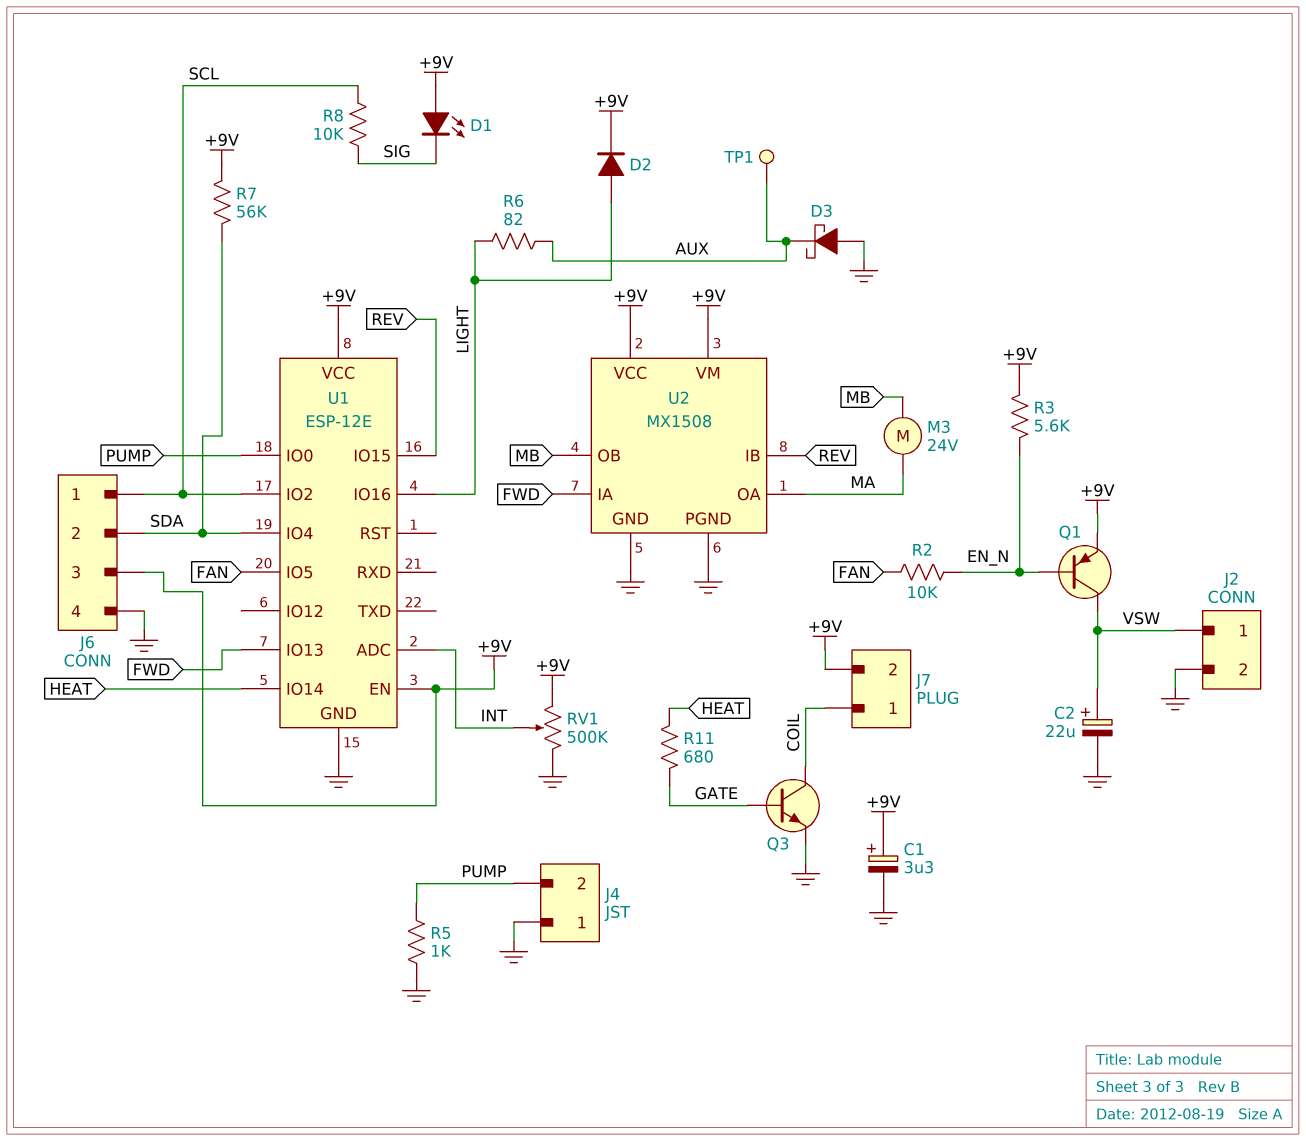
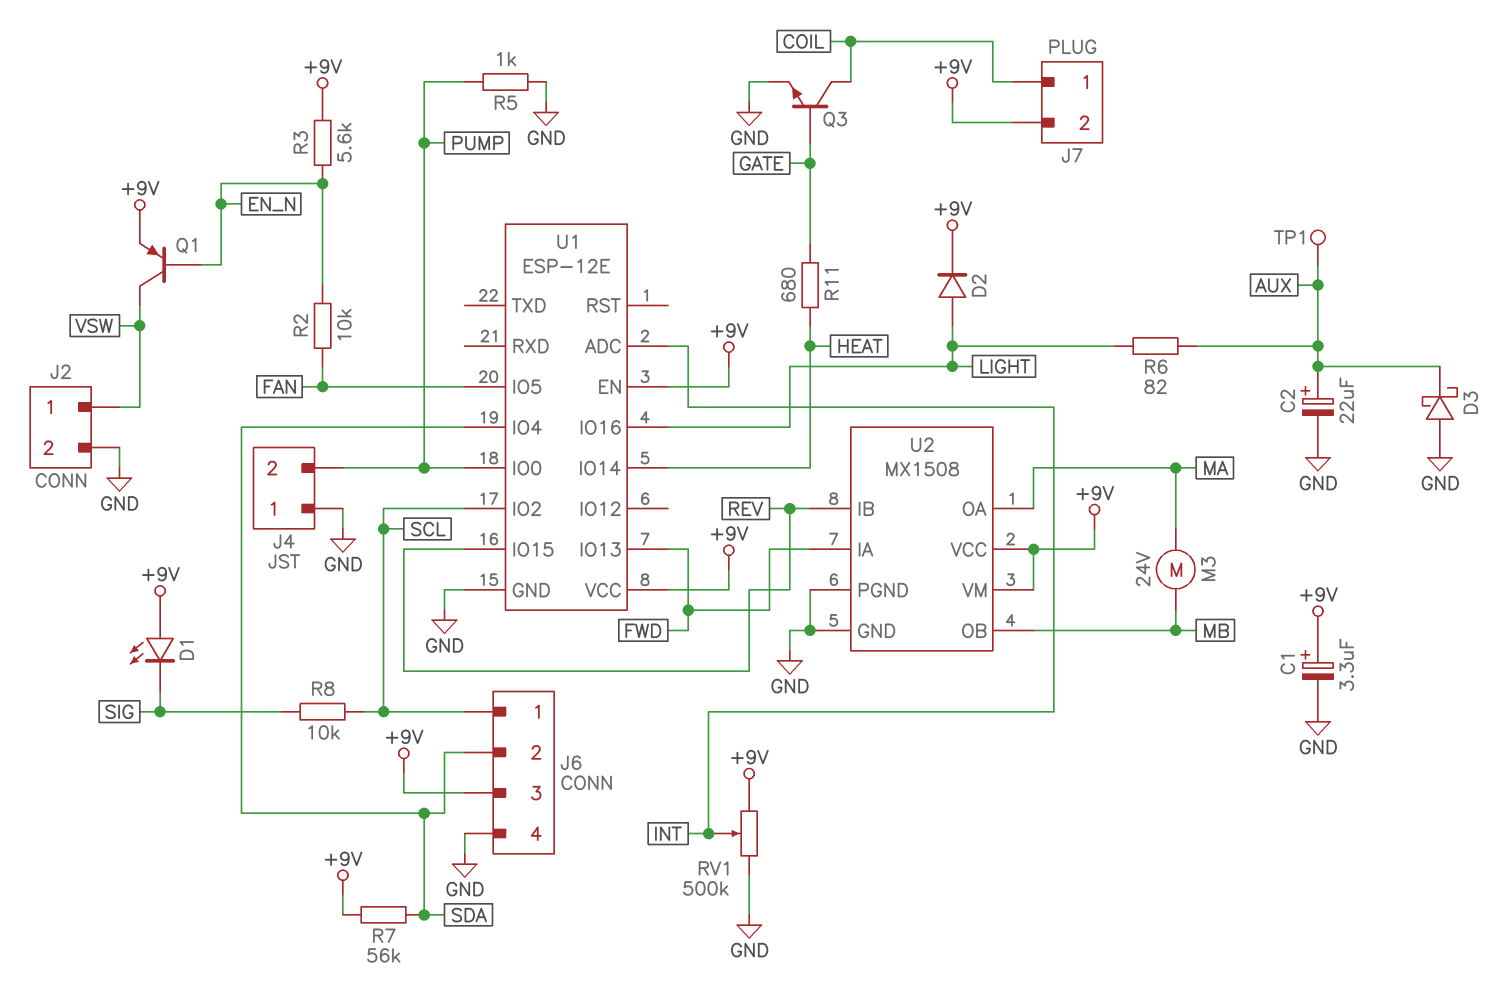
C2: 22uF (plus VSW, minus GND) -> 22uF (plus AUX, minus GND)

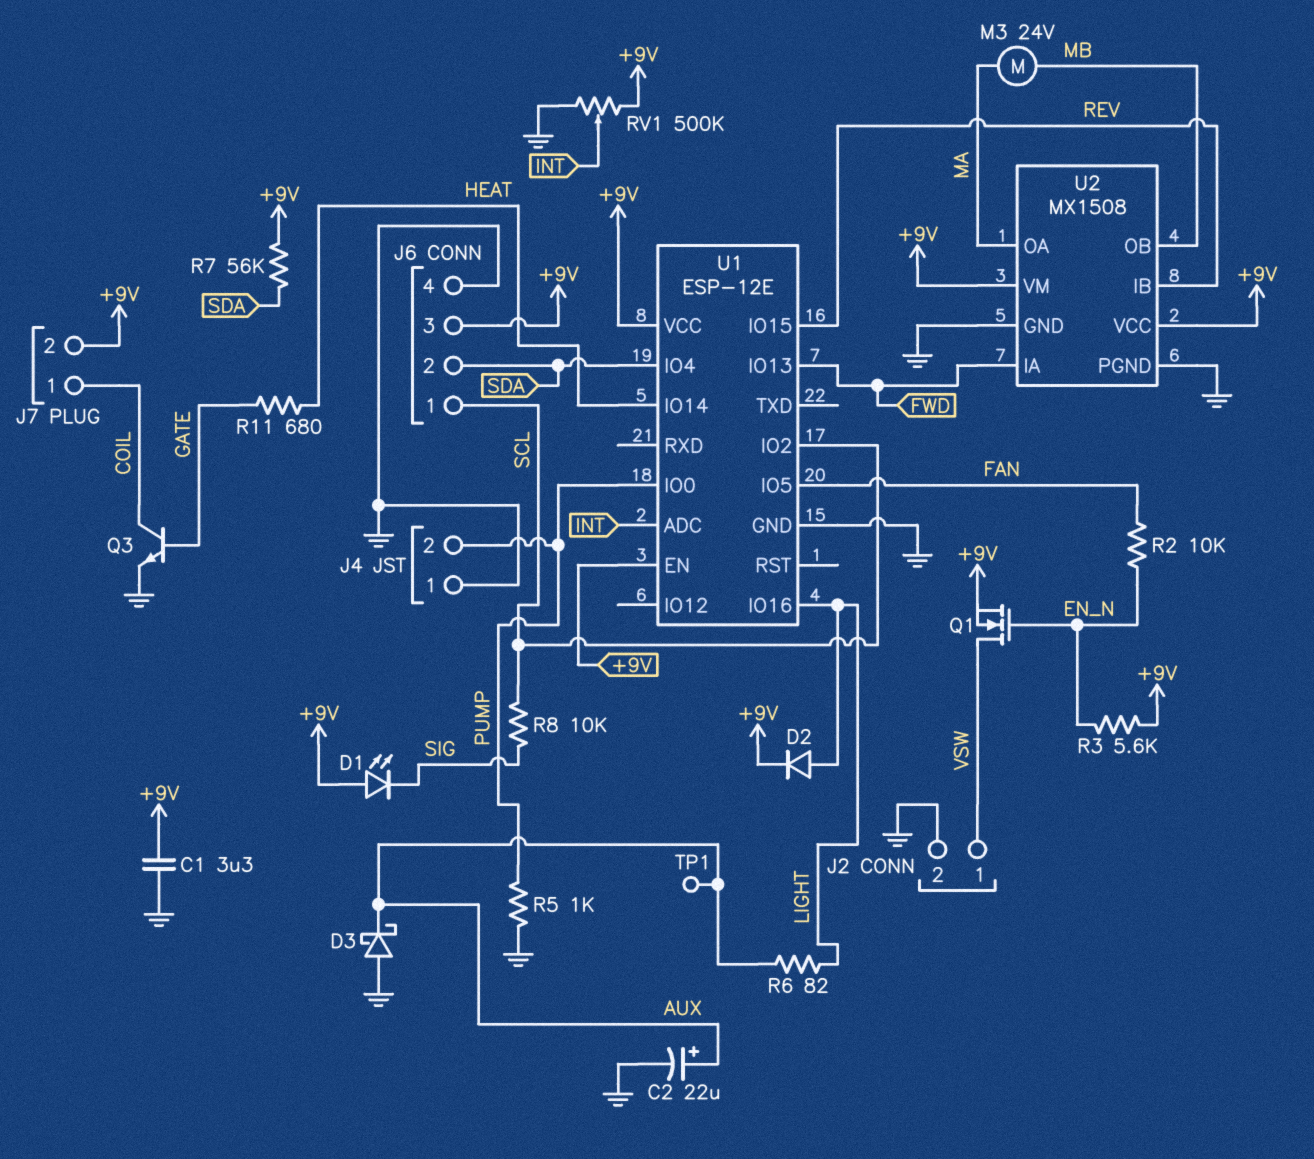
C1: 3.3uF (plus +9V, minus GND) -> 3.3uF (+9V, GND)
Q1: PNP (B EN_N, C VSW, E +9V) -> NMOS (G EN_N, D VSW, S +9V)

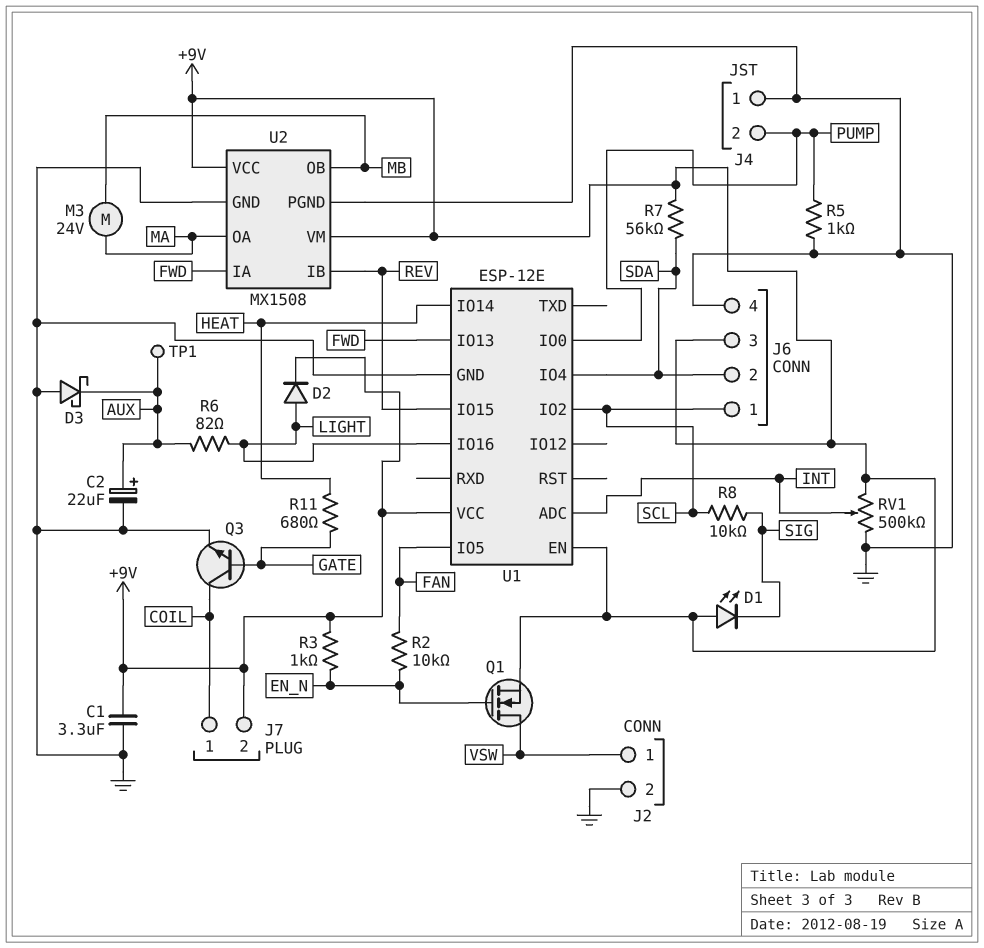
R3: 5.6k (+9V, EN_N) -> 1k (+9V, EN_N)

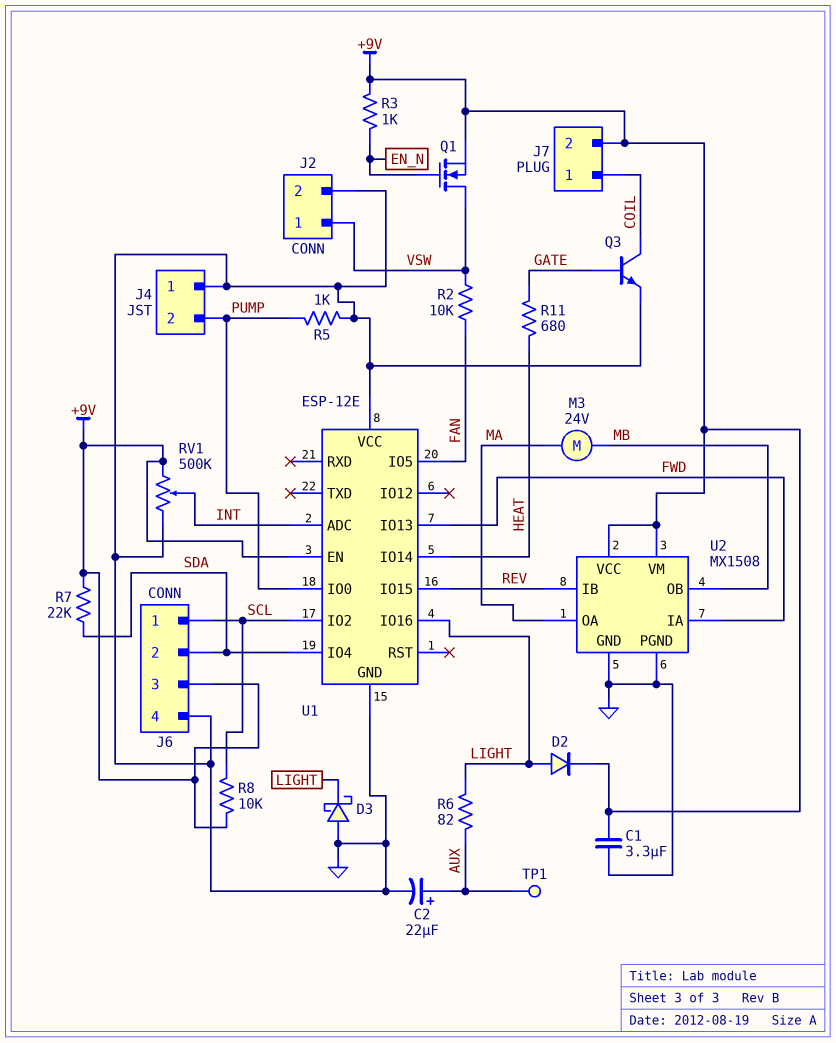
D1: LED (A +9V, K SIG) -> none
D3: schottky (A GND, K AUX) -> schottky (A GND, K LIGHT)
R2: 10k (EN_N, FAN) -> 10k (FAN, VSW)
R7: 56k (+9V, SDA) -> 22k (+9V, SDA)
R8: 10k (SCL, SIG) -> 10k (+9V, SCL)
U1 pin VCC: +9V -> GND

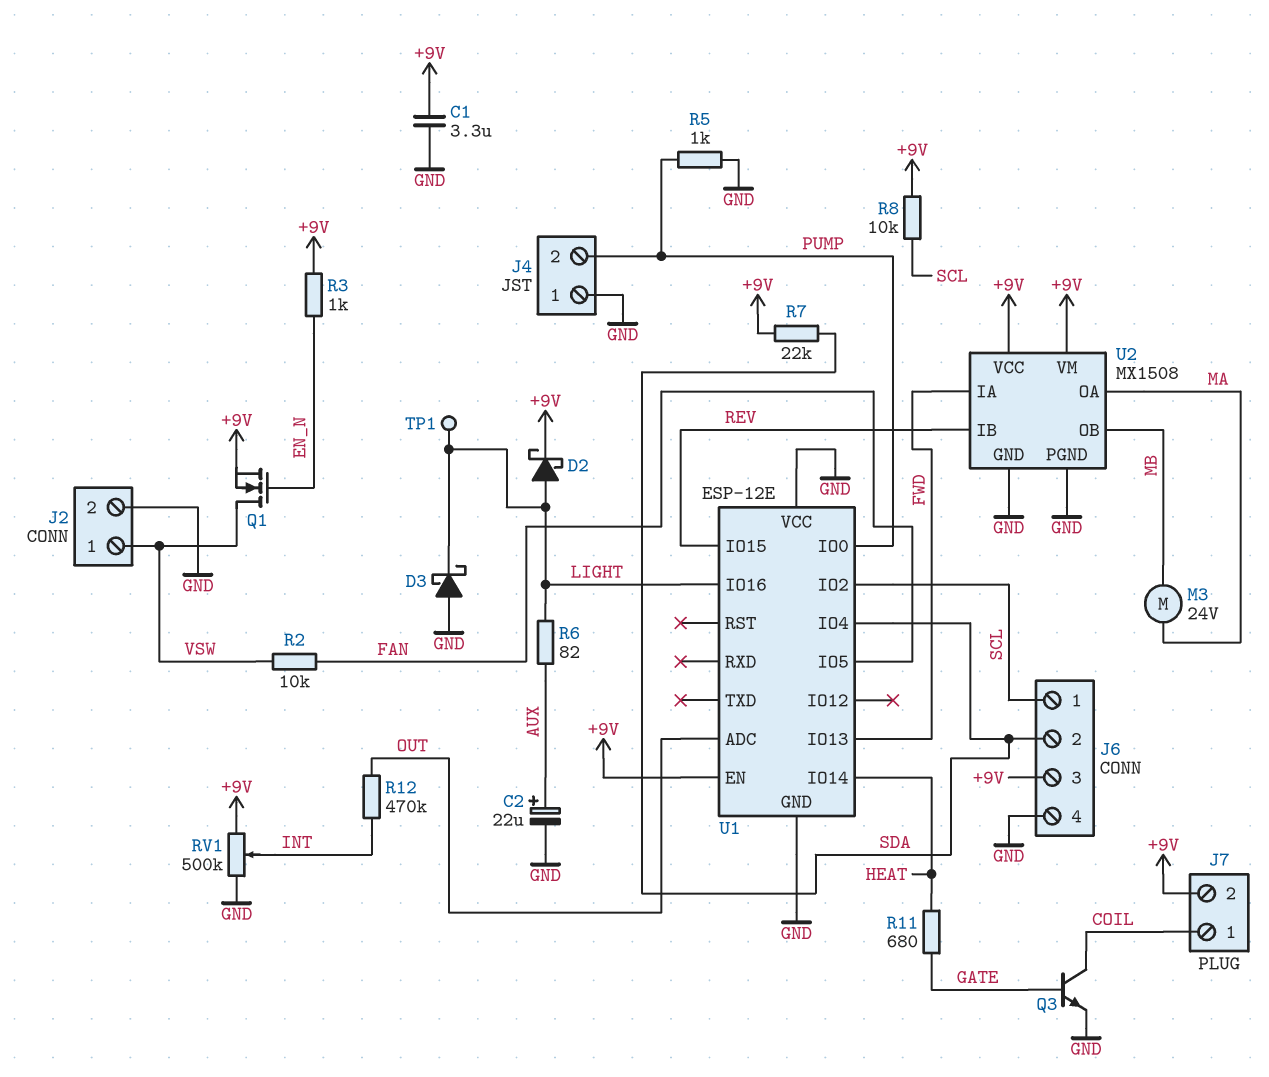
D2: diode (A LIGHT, K +9V) -> schottky (A LIGHT, K +9V)
R12: none -> 470k (INT, OUT)
TP1: test point (AUX) -> test point (LIGHT)
U1 pin ADC: INT -> OUT

